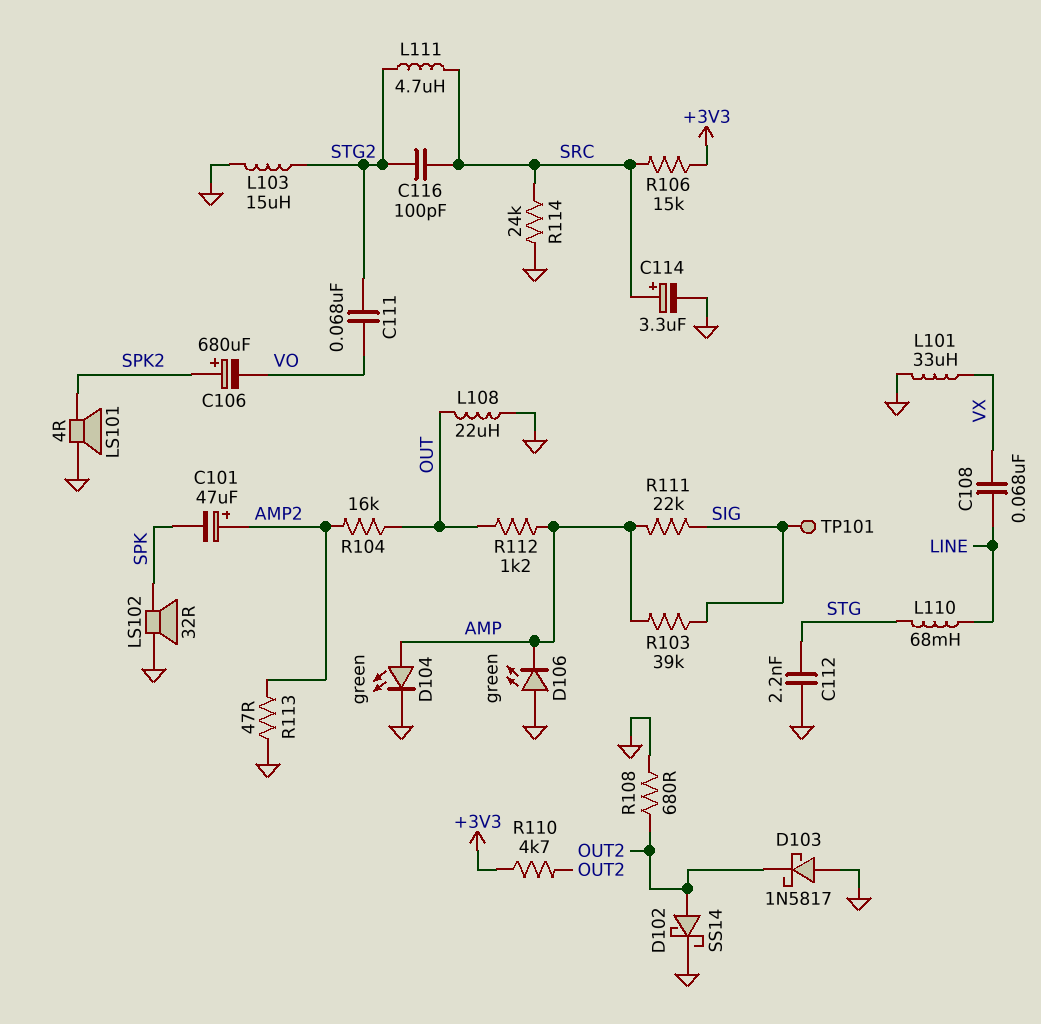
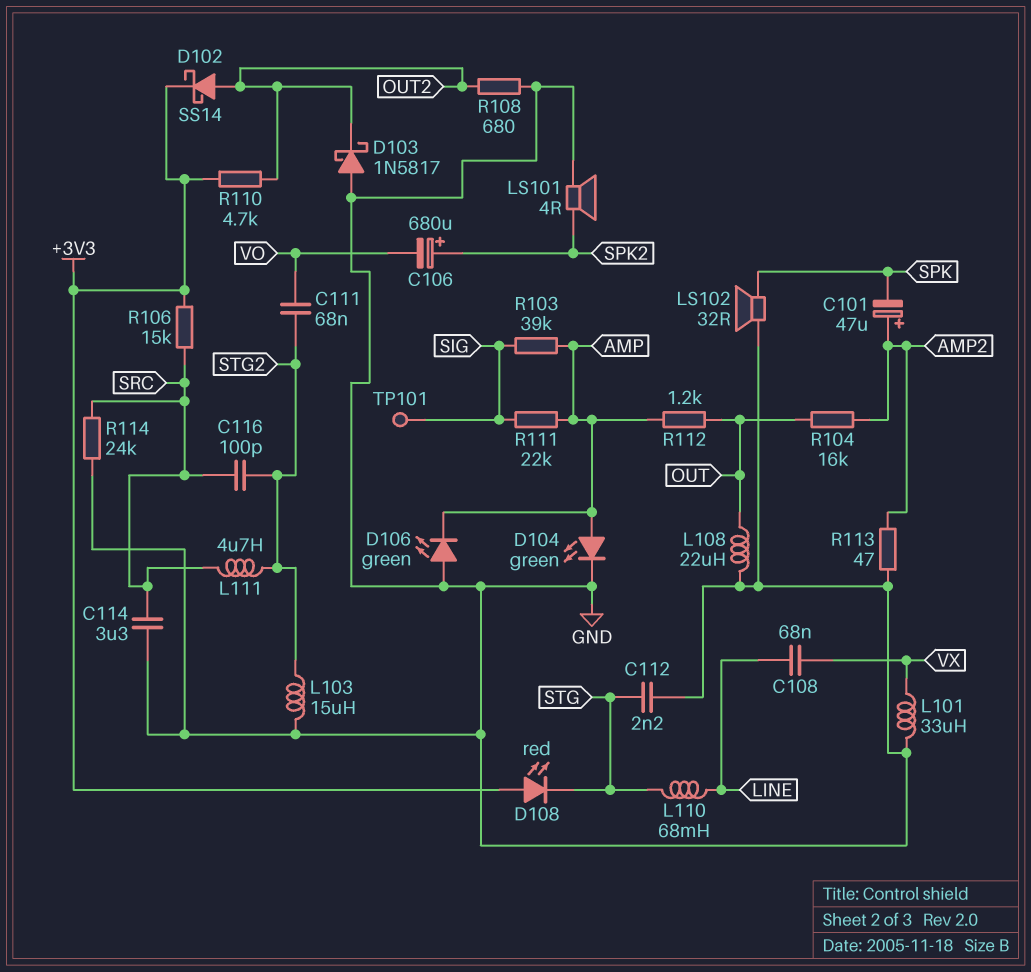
C114: 3.3uF (plus SRC, minus GND) -> 3.3uF (GND, SRC)
D102: schottky SS14 (A OUT2, K GND) -> schottky SS14 (A OUT2, K +3V3)
D108: none -> LED red (A +3V3, K STG)

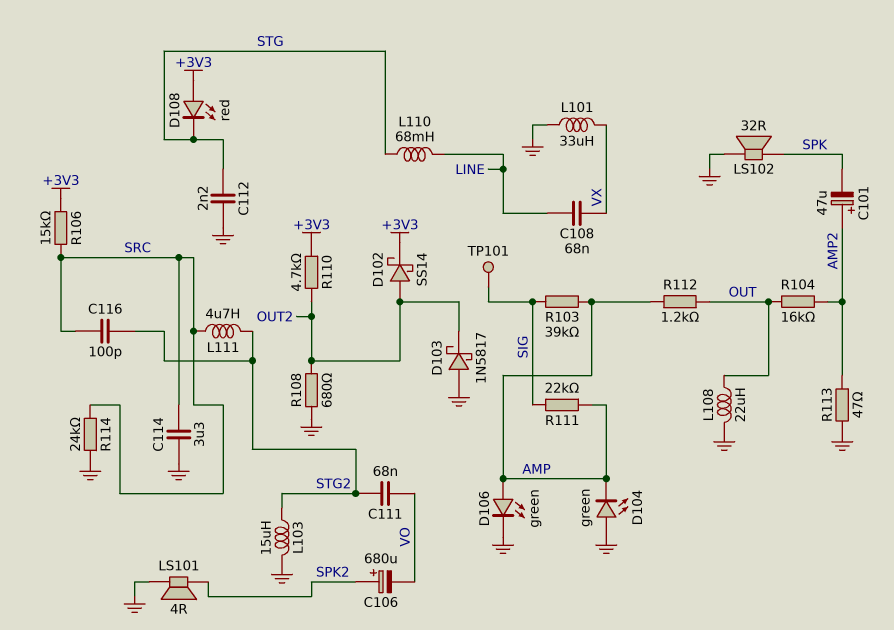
D104: LED green (A AMP, K GND) -> LED green (A GND, K AMP)
D106: LED green (A GND, K AMP) -> LED green (A AMP, K GND)

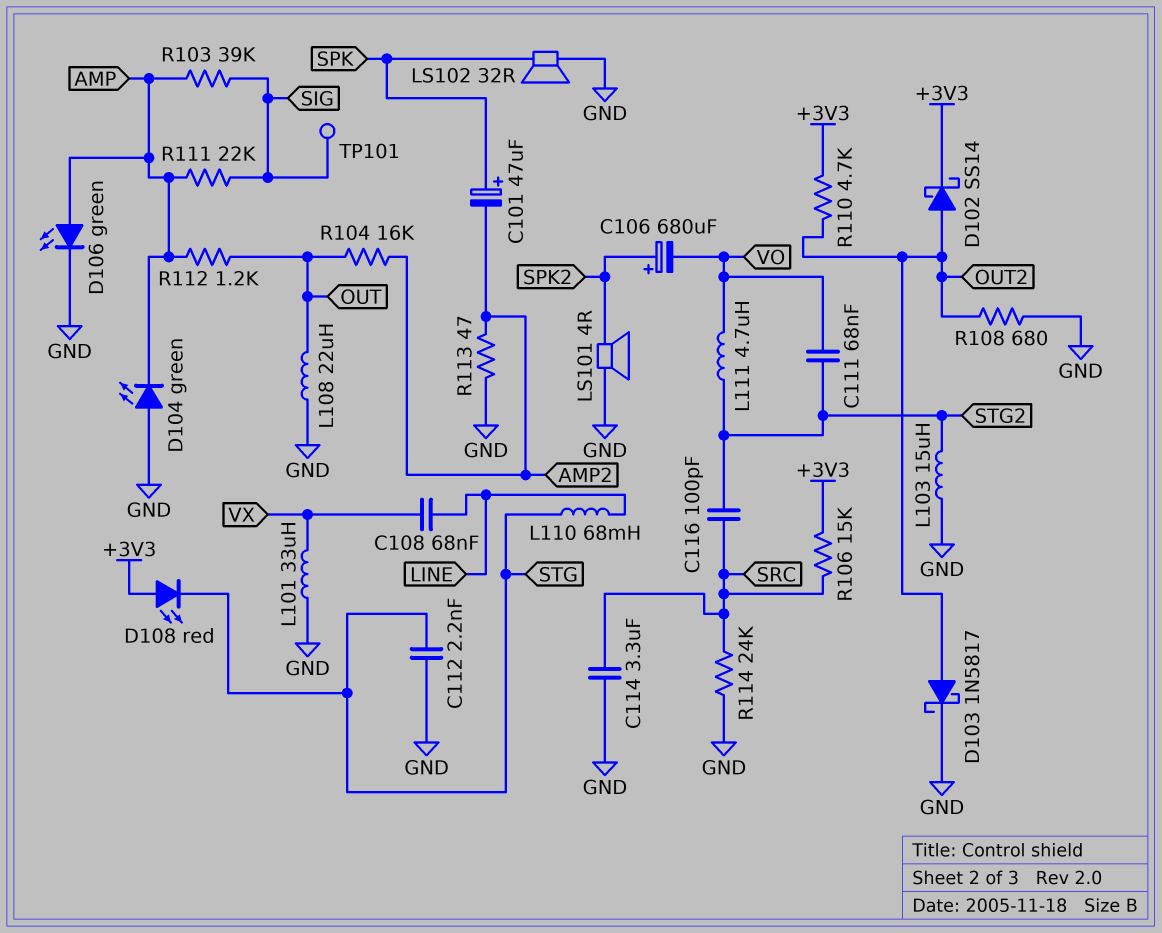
C101: 47uF (plus AMP2, minus SPK) -> 47uF (plus SPK, minus AMP2)
D103: schottky 1N5817 (A GND, K OUT2) -> schottky 1N5817 (A OUT2, K GND)
L111: 4.7uH (SRC, STG2) -> 4.7uH (STG2, VO)

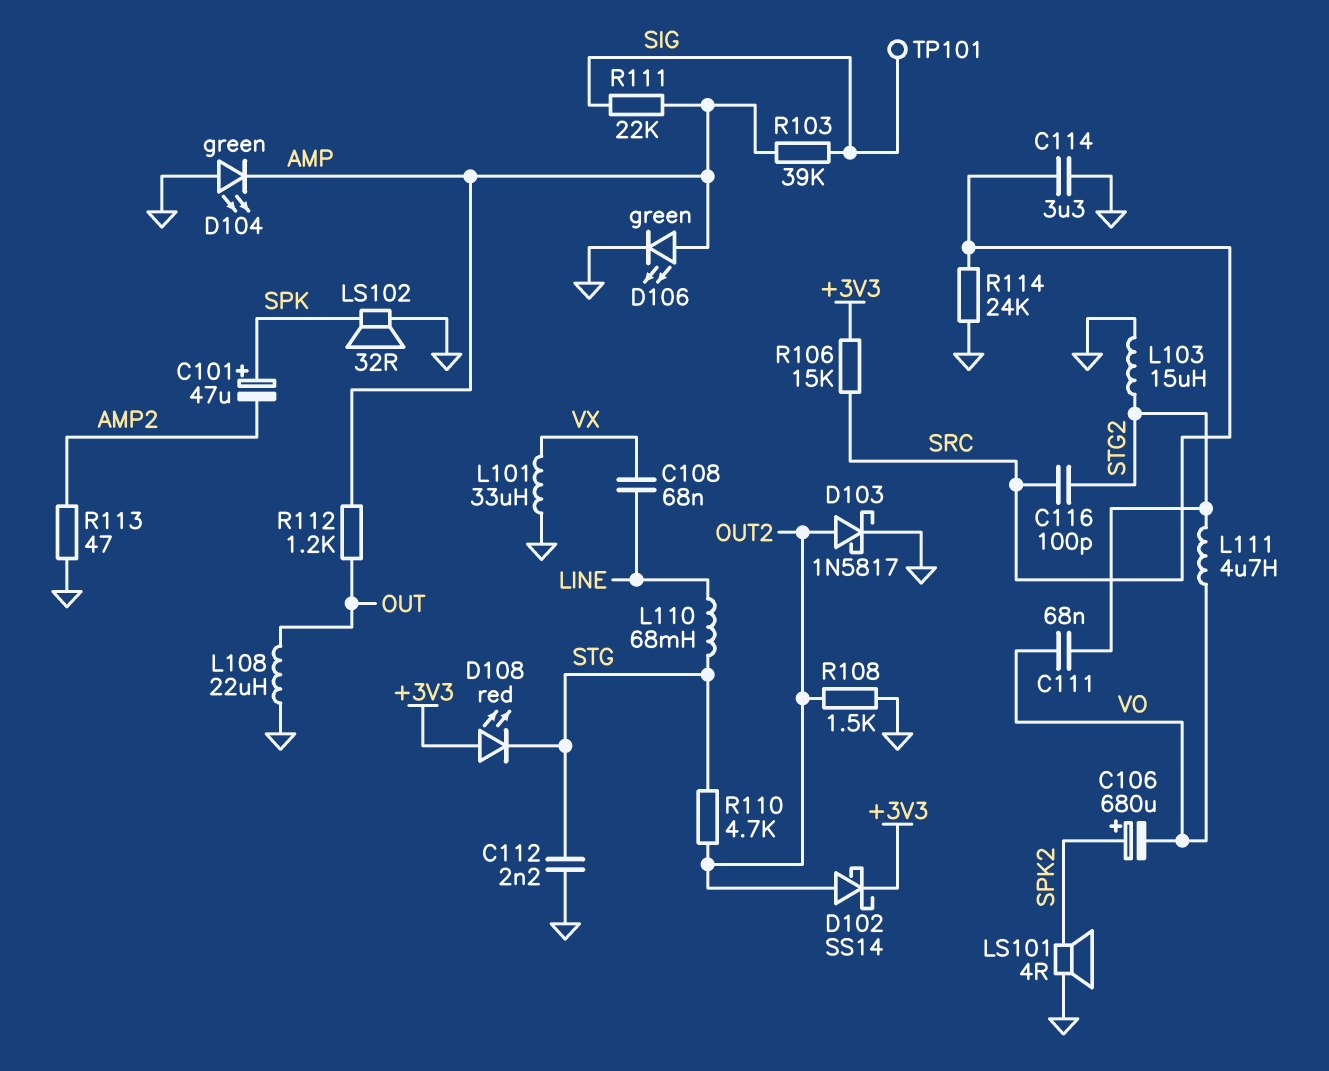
R104: 16k (AMP2, OUT) -> none
R108: 680 (GND, OUT2) -> 1.5k (GND, OUT2)
R110: 4.7k (+3V3, OUT2) -> 4.7k (OUT2, STG)

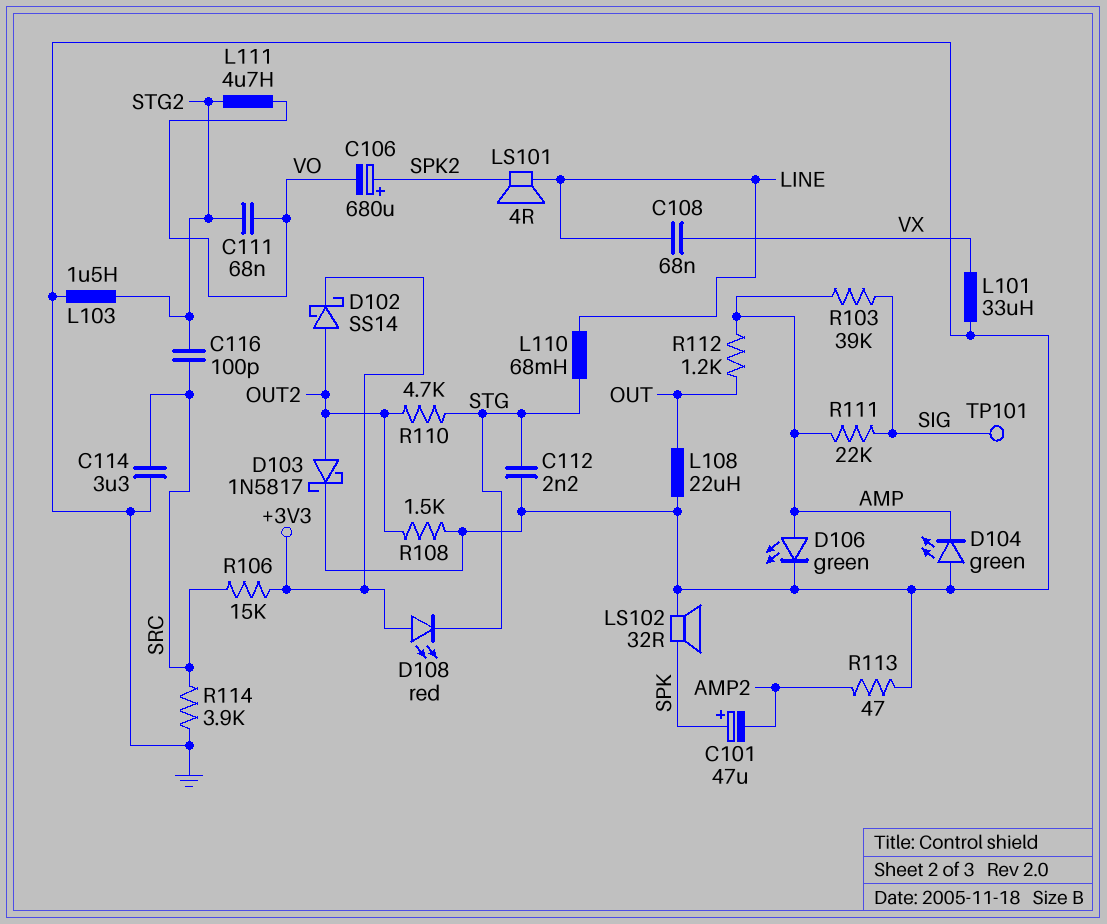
L103: 15uH (GND, STG2) -> 1.5uH (GND, STG2)
LS101: speaker 4R (GND, SPK2) -> speaker 4R (LINE, SPK2)
R114: 24k (GND, SRC) -> 3.9k (GND, SRC)

